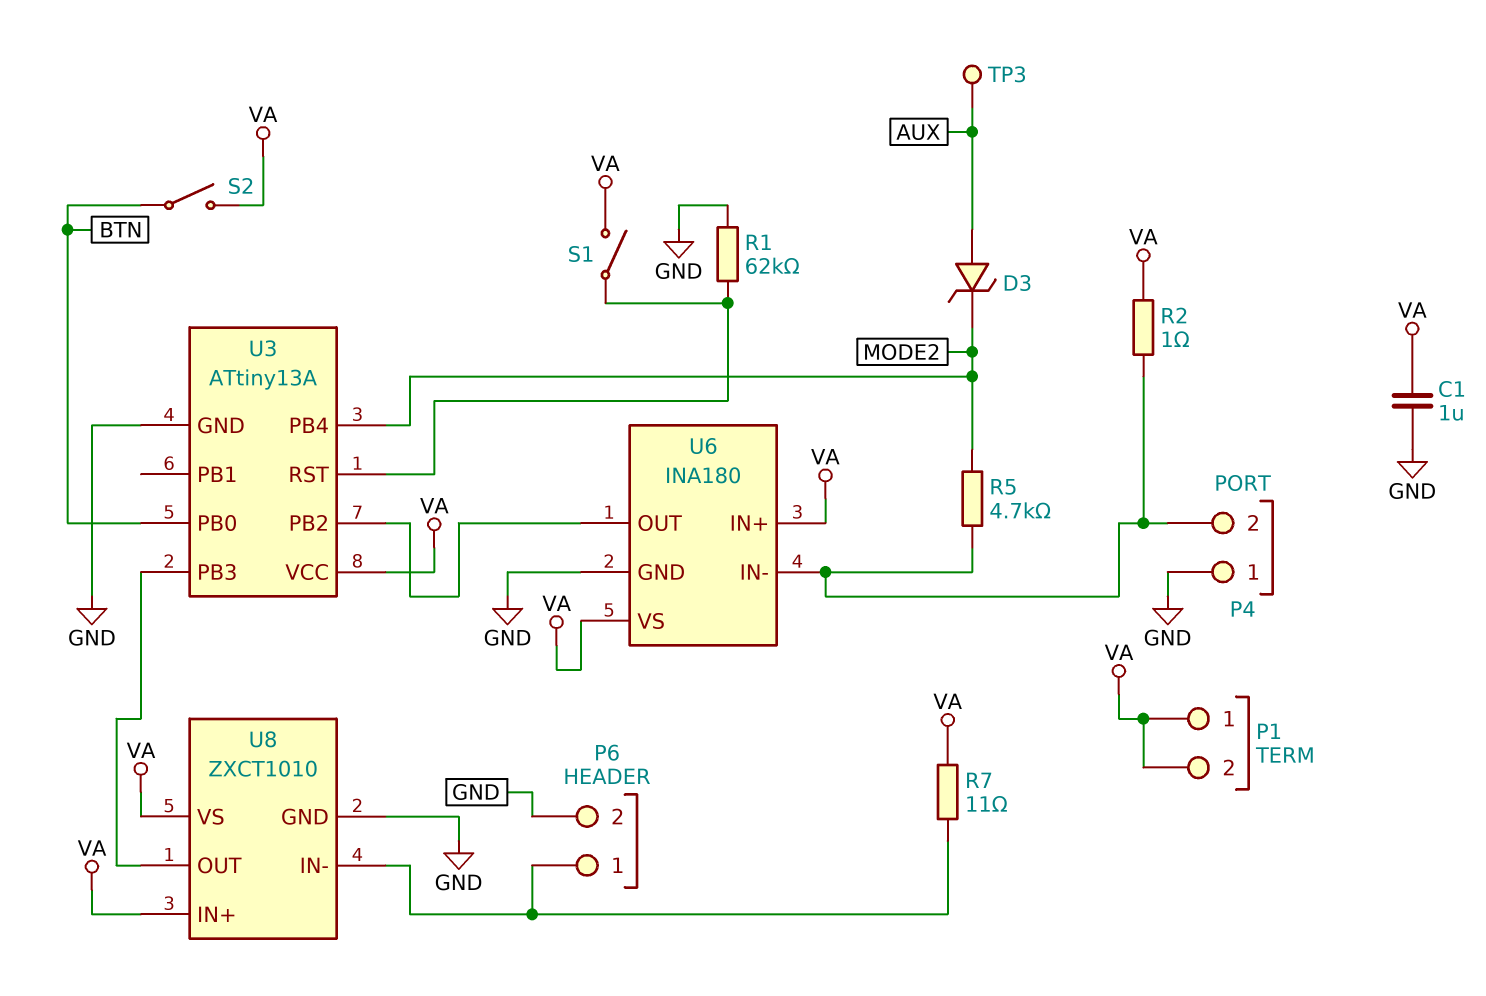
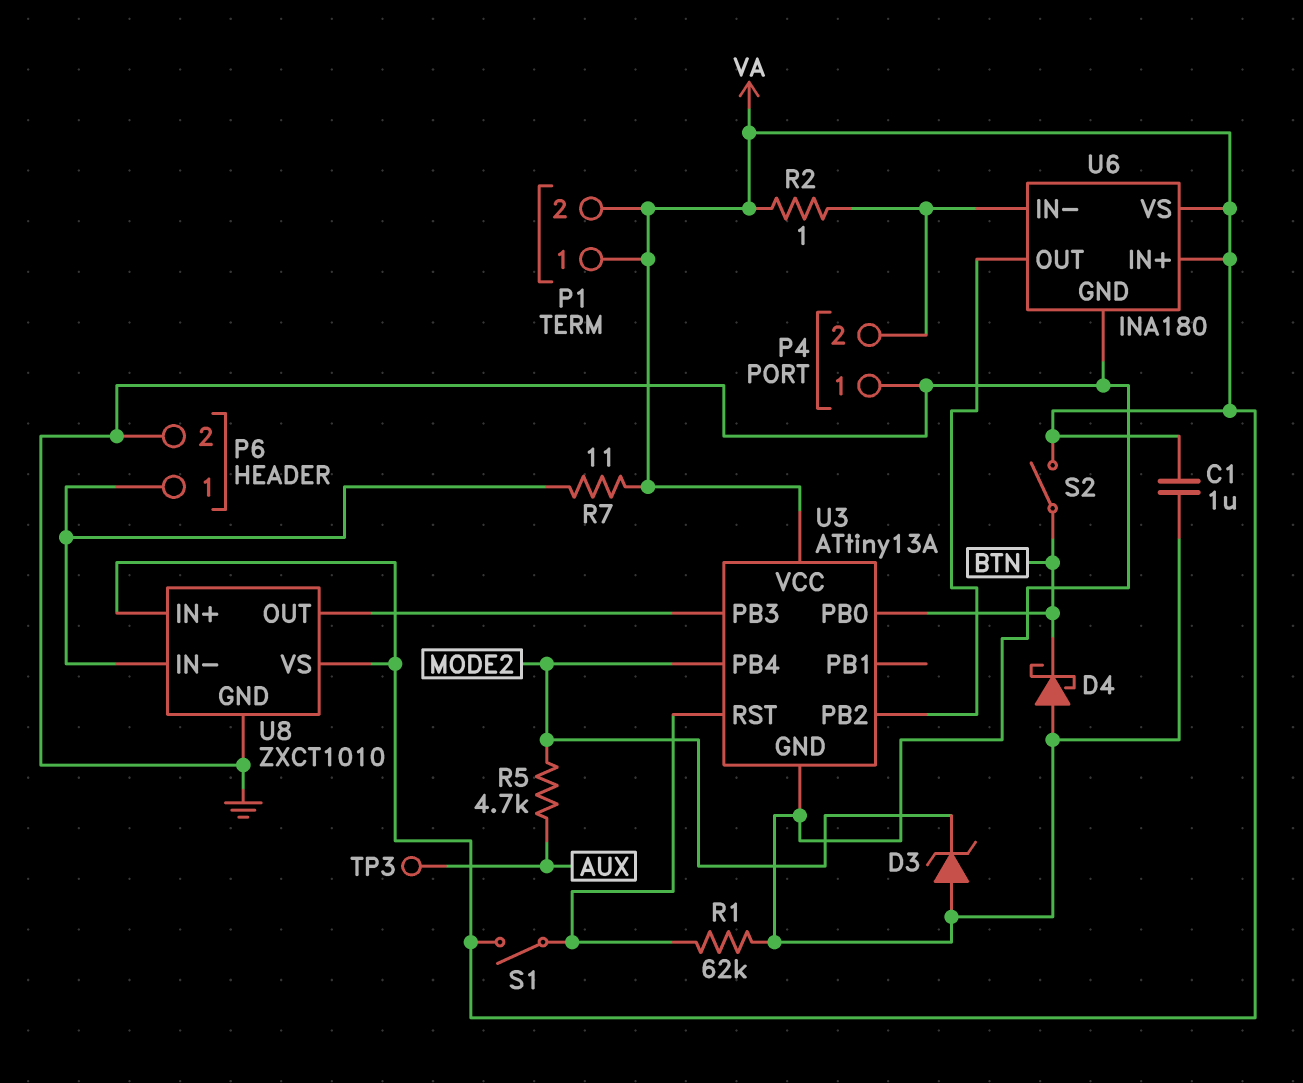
D3: zener (A AUX, K MODE2) -> zener (A GND, K MODE2)
D4: none -> schottky (A GND, K BTN)
R5: 4.7k (MODE2, P4/2) -> 4.7k (AUX, MODE2)

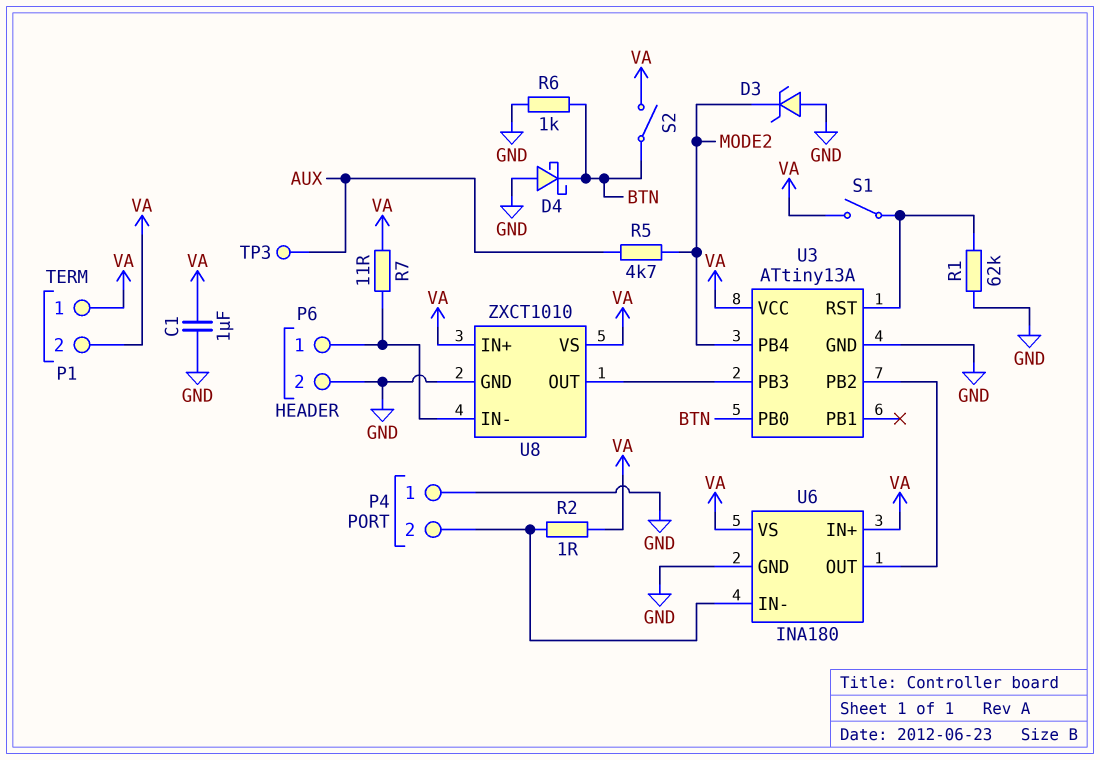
R6: none -> 1k (BTN, GND)

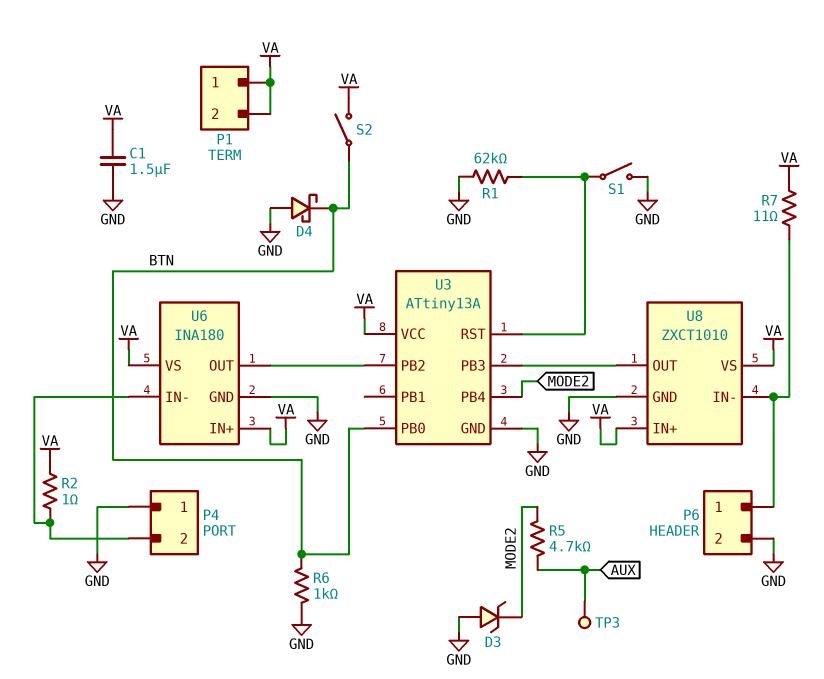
C1: 1uF (GND, VA) -> 1.5uF (GND, VA)
S1: switch (U3/RST, VA) -> switch (GND, U3/RST)

